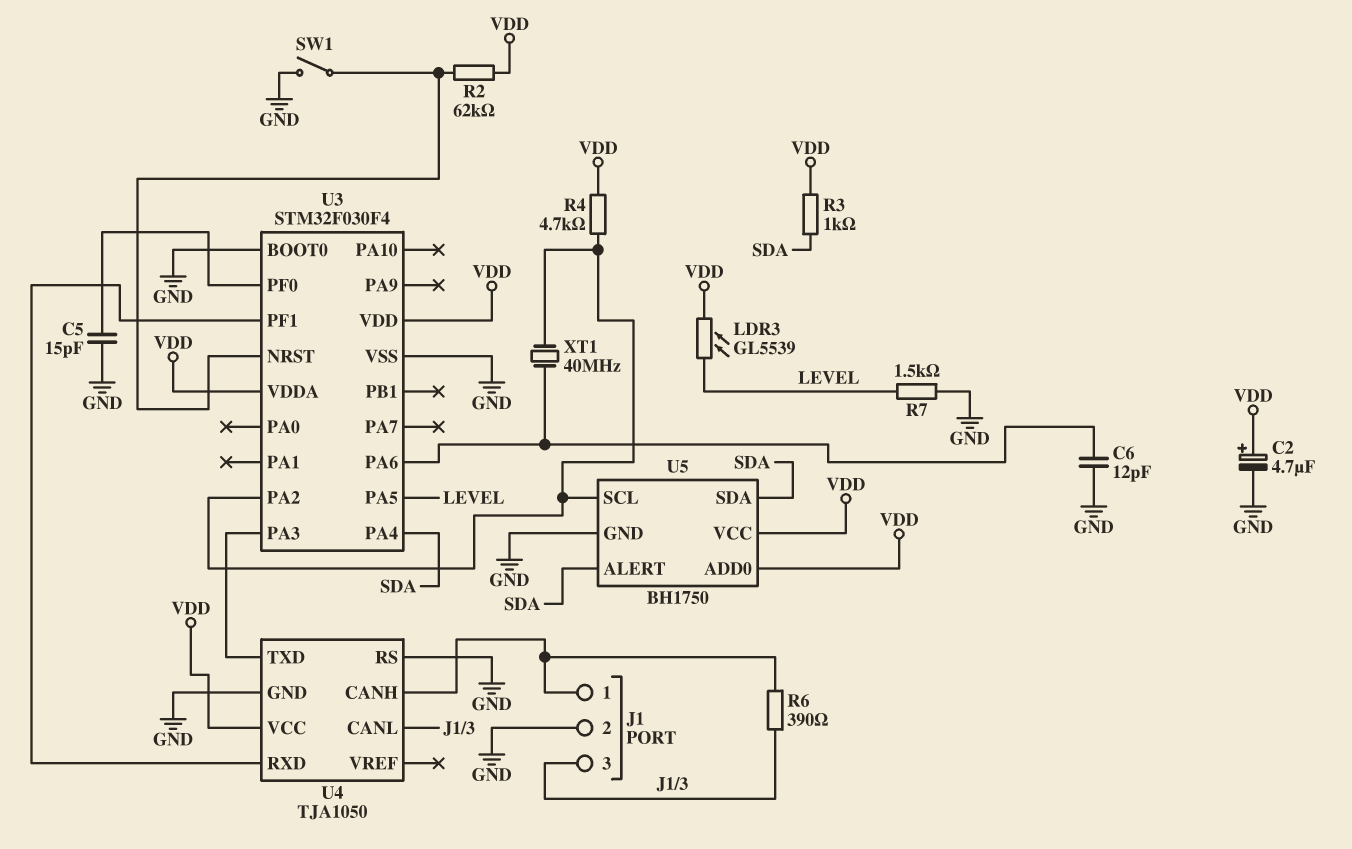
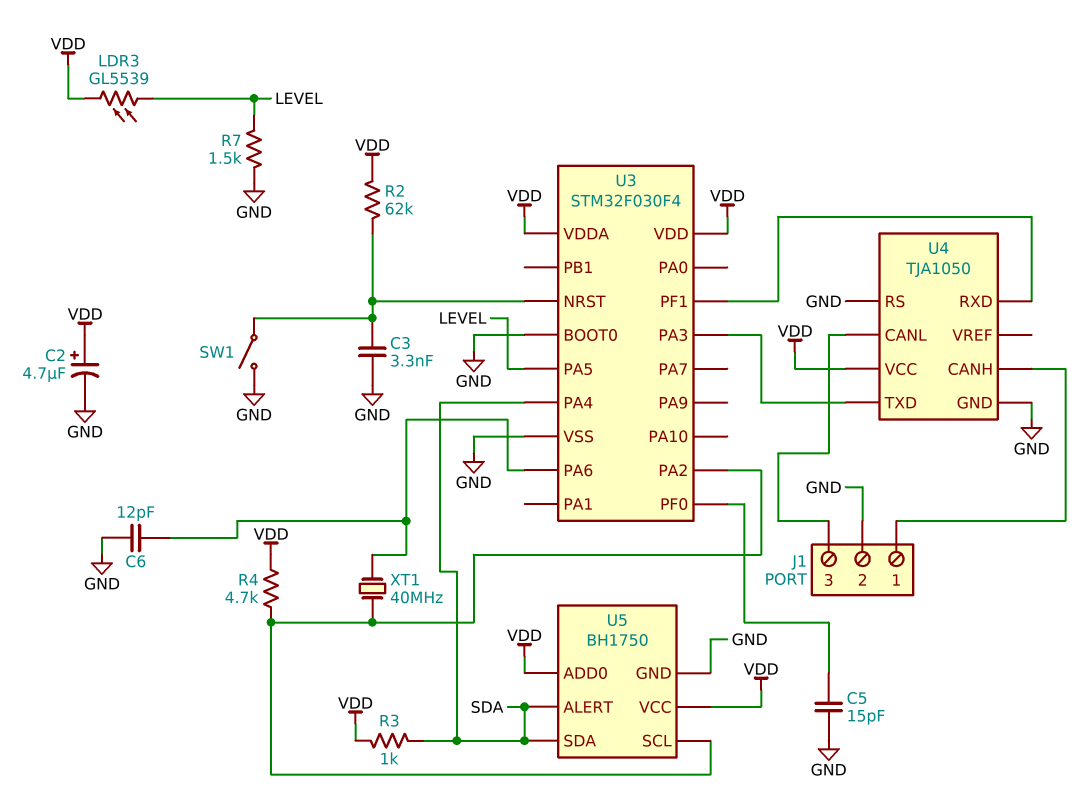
C3: none -> 3.3nF (GND, U3/NRST)
R6: 390 (J1/1, J1/3) -> none

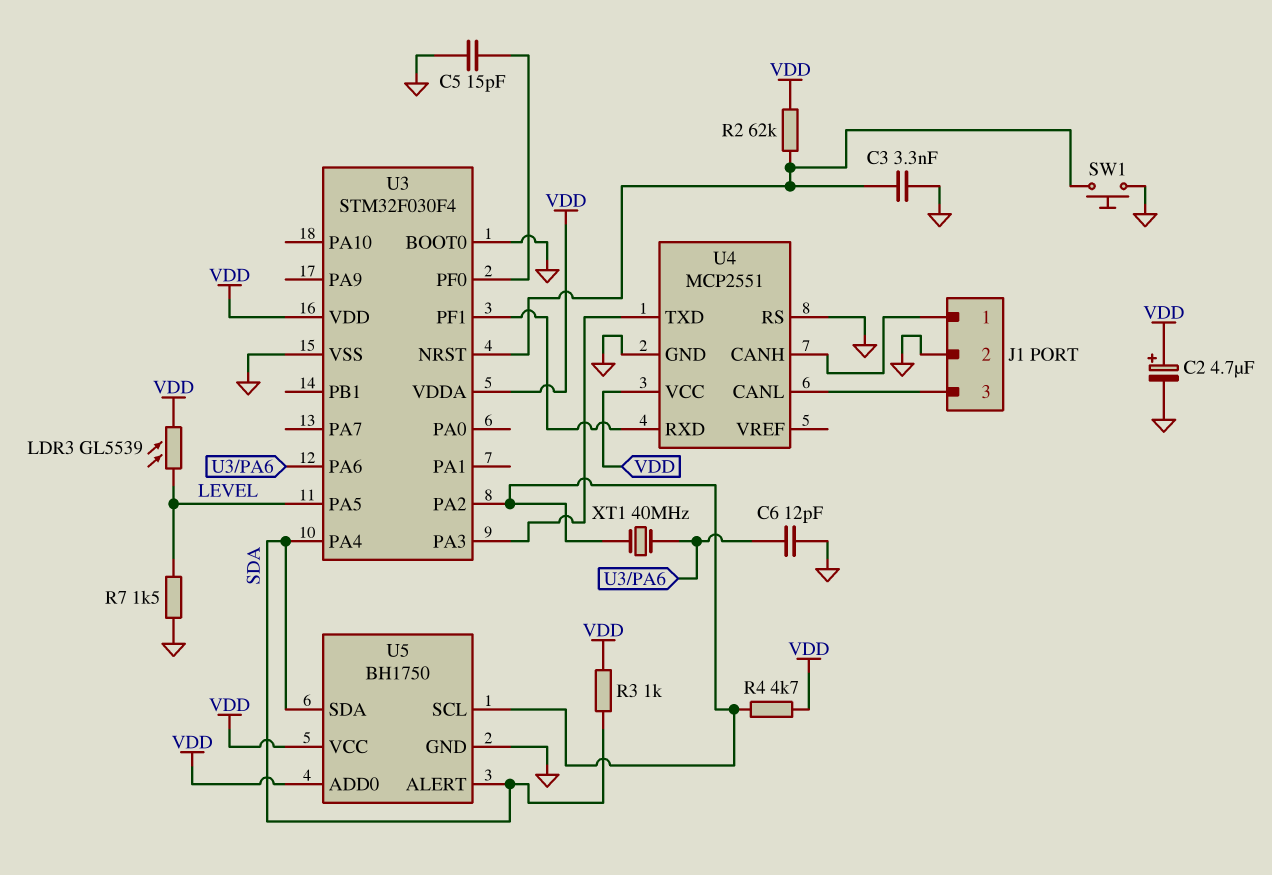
SW1: switch (GND, U3/NRST) -> button (GND, U3/NRST)
U4: TJA1050 -> MCP2551

